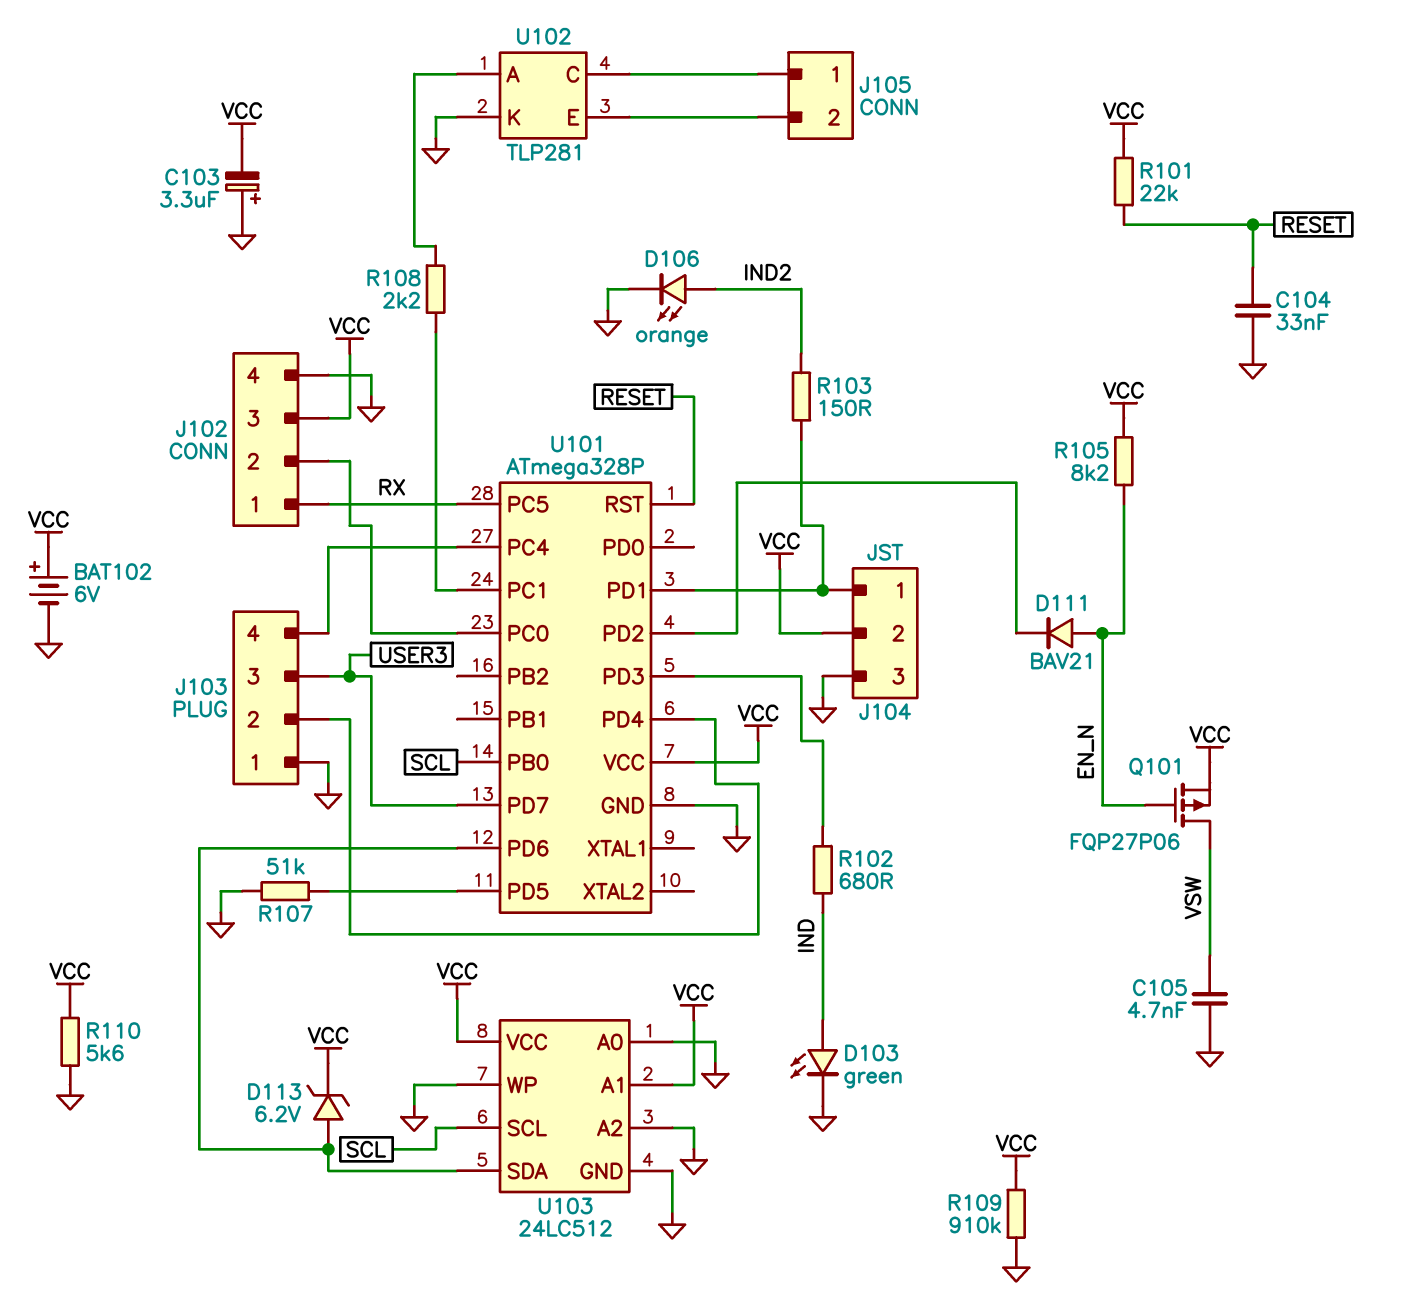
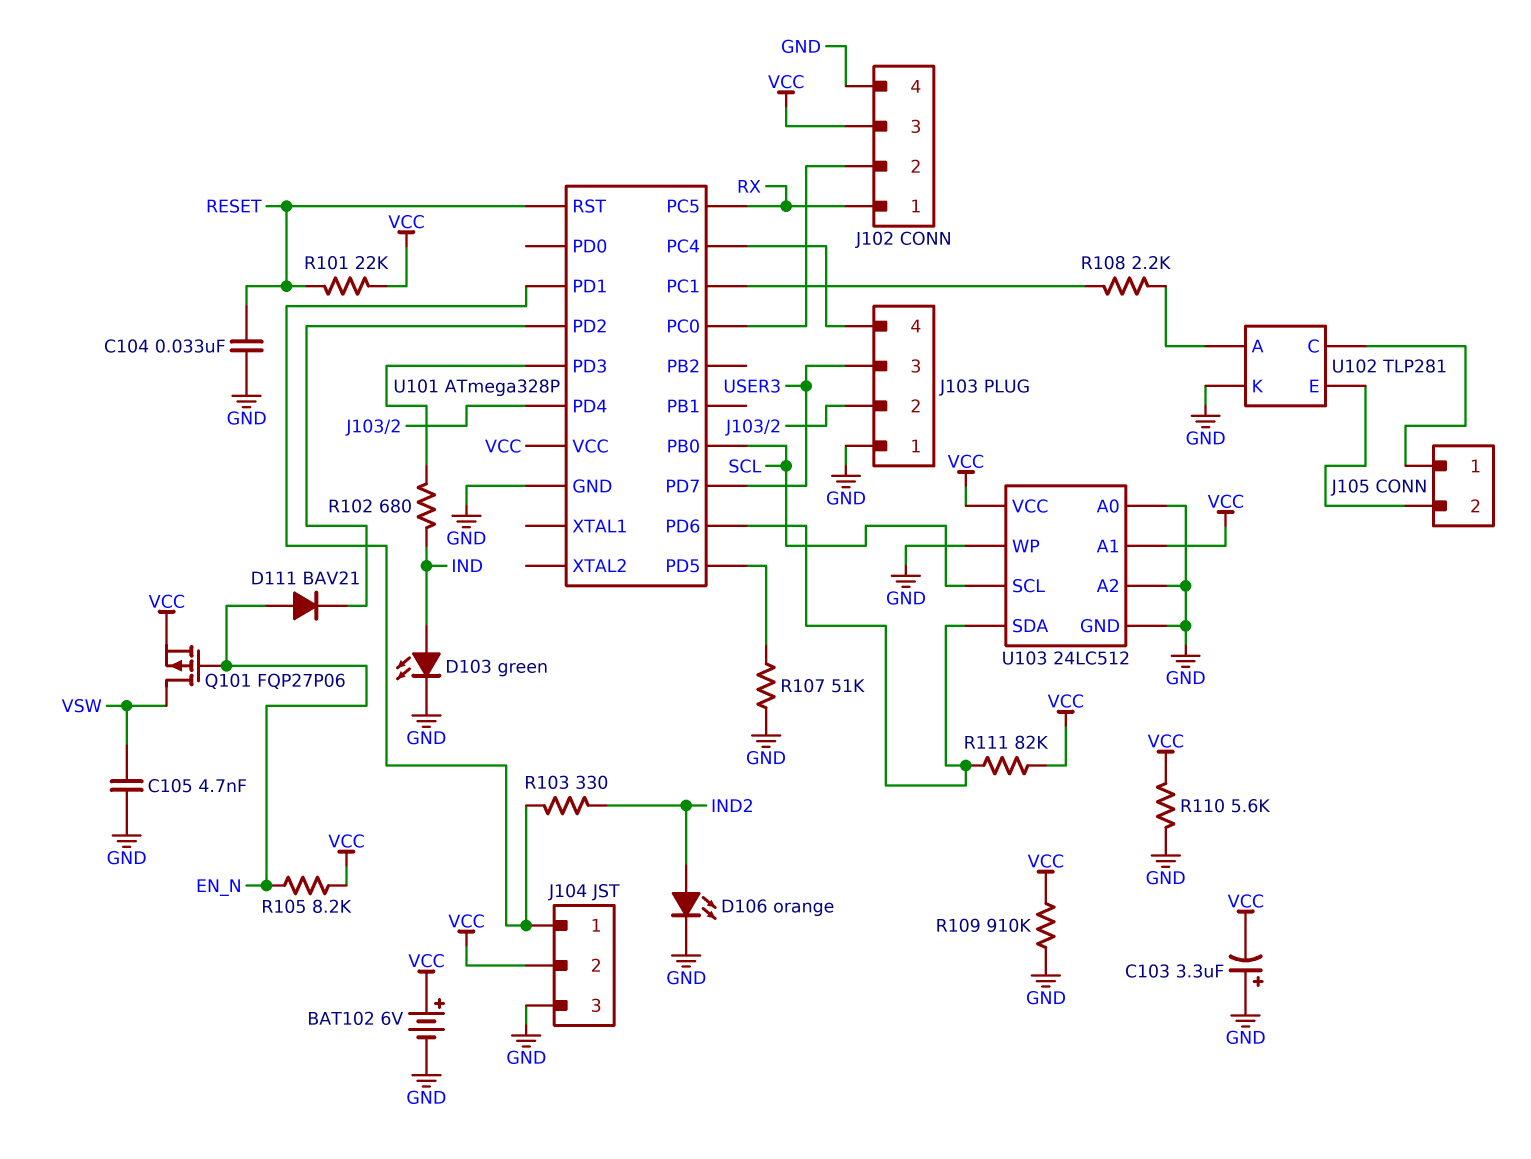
D113: zener 6.2V (A U101/PD6, K VCC) -> none
R103: 150 (IND2, J104/1) -> 330 (IND2, J104/1)
R111: none -> 82k (U101/PD6, VCC)

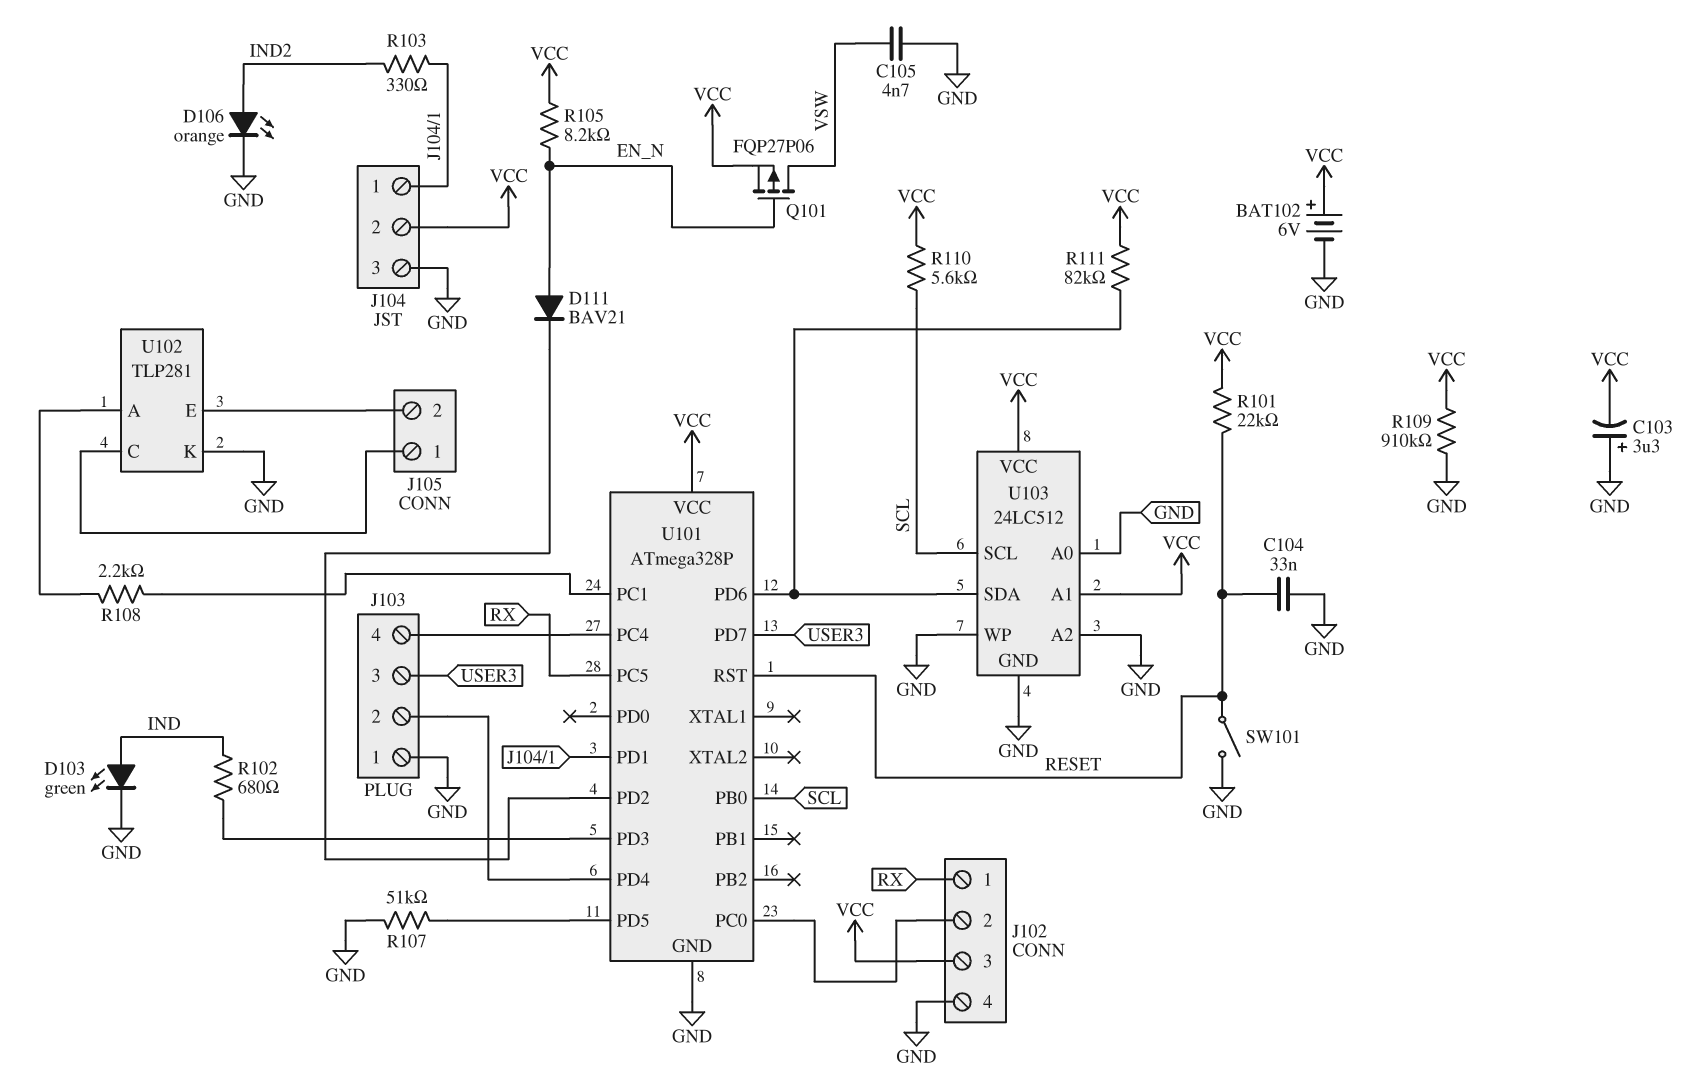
R110: 5.6k (GND, VCC) -> 5.6k (SCL, VCC)
SW101: none -> switch (GND, RESET)

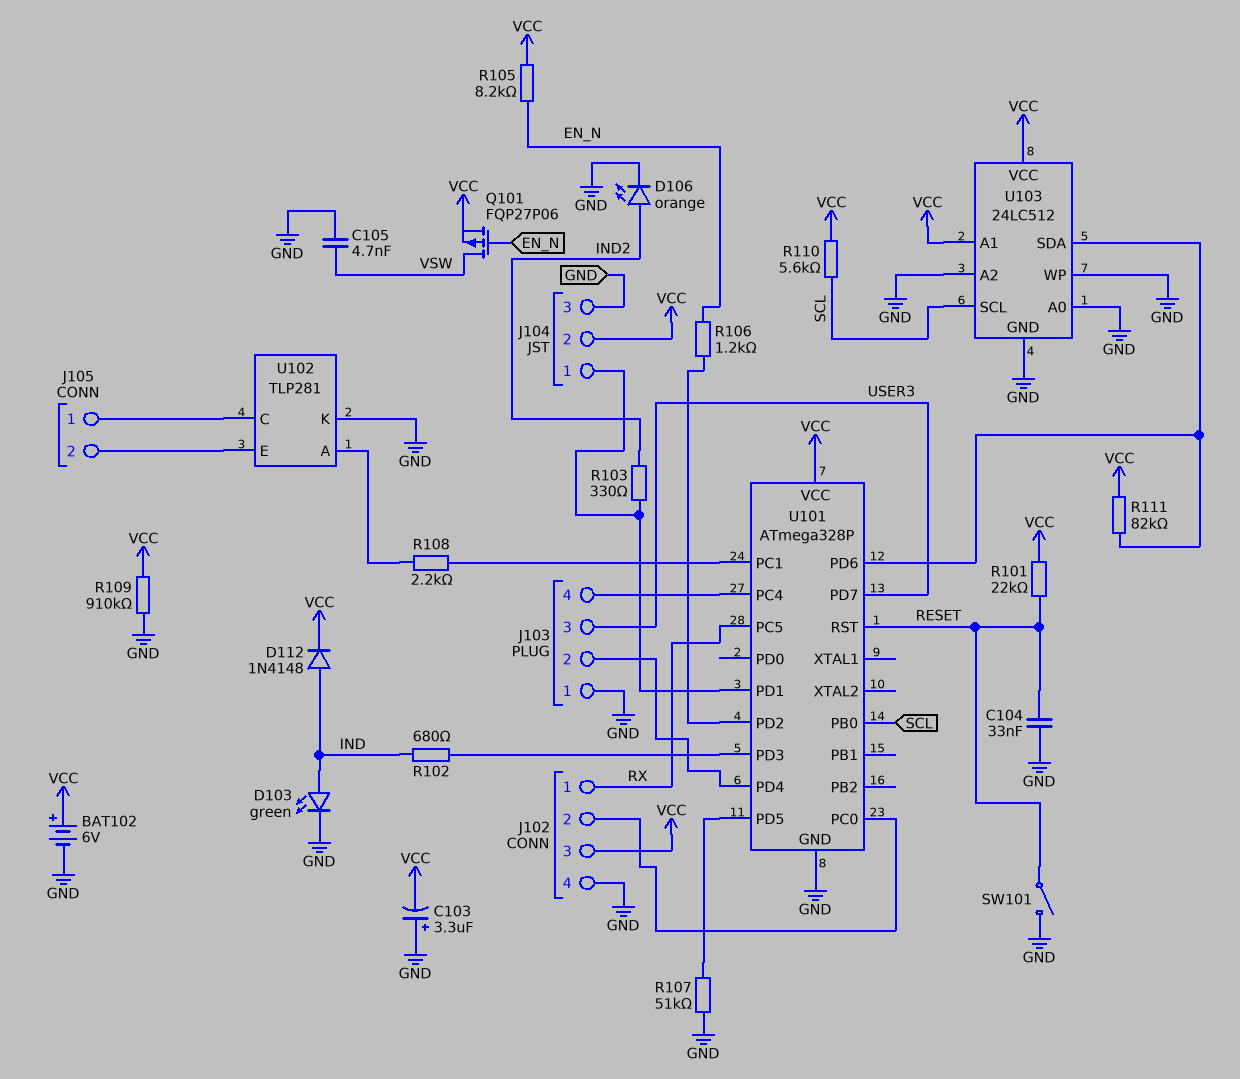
D111: diode BAV21 (A EN_N, K U101/PD2) -> none
D112: none -> diode 1N4148 (A IND, K VCC)
R106: none -> 1.2k (EN_N, U101/PD2)

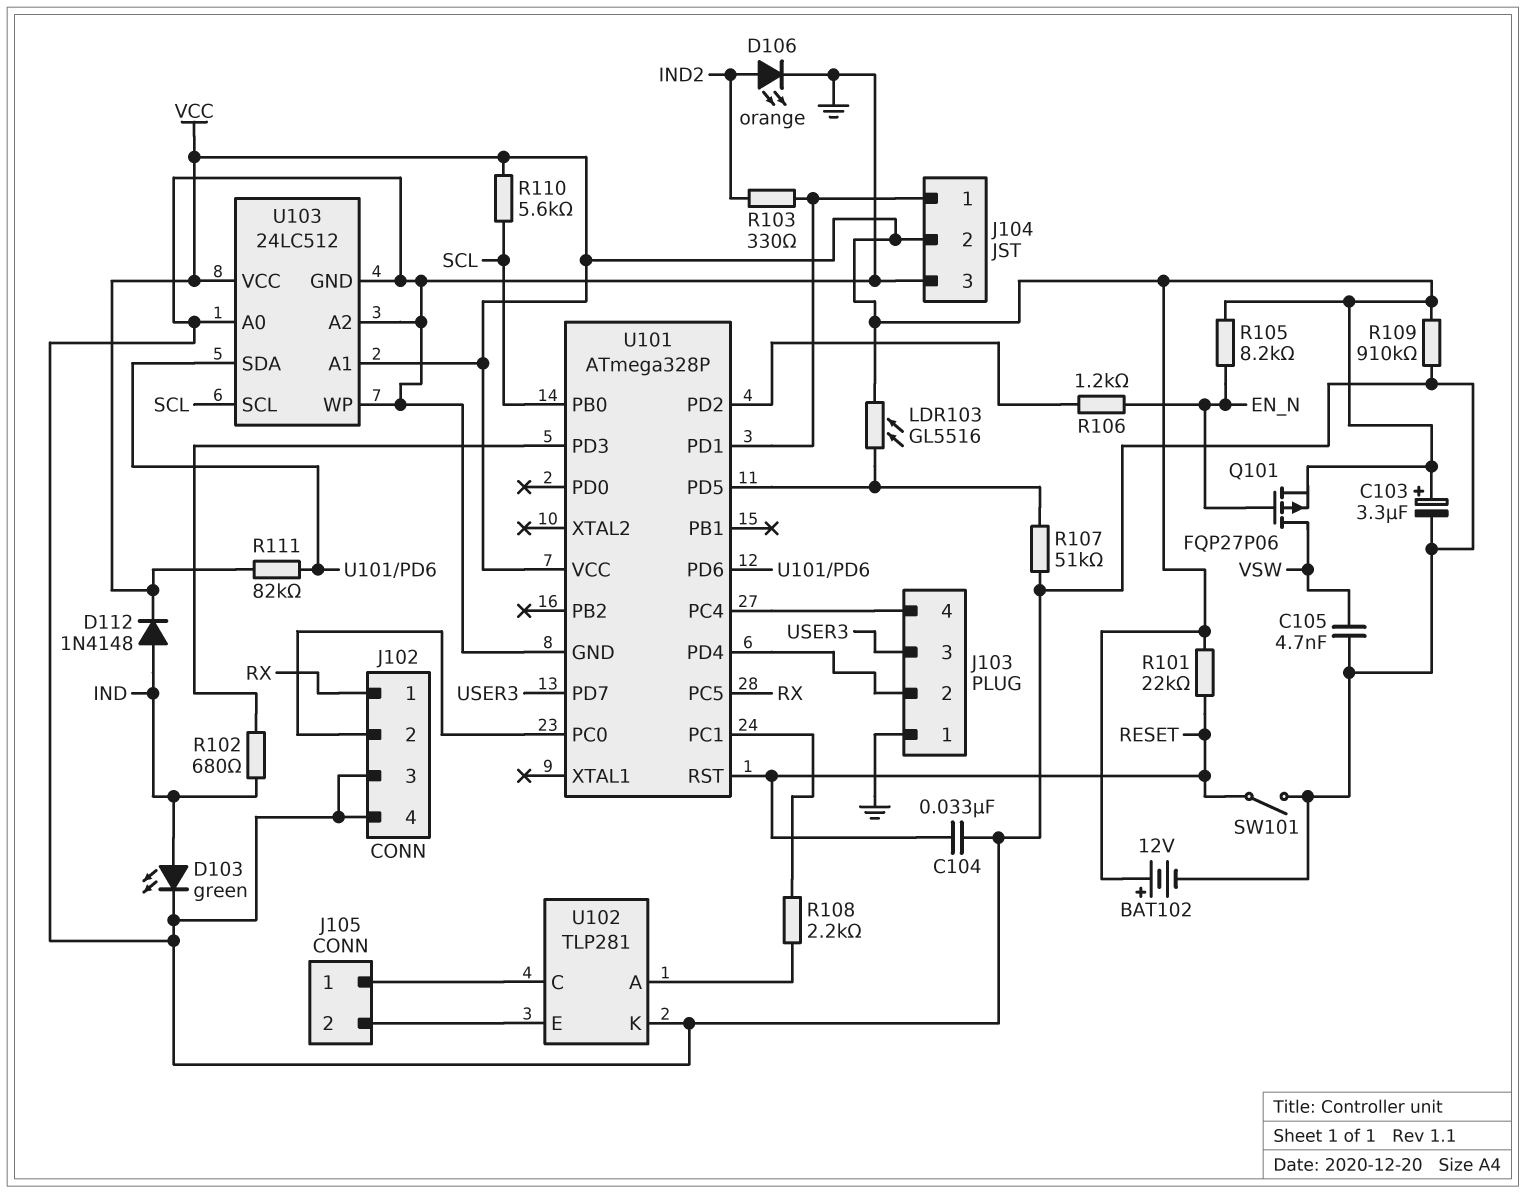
BAT102: 6V (plus VCC, minus GND) -> 12V (plus VCC, minus GND)
C103: 3.3uF (plus GND, minus VCC) -> 3.3uF (plus VCC, minus GND)
J102 pin 3: VCC -> GND
LDR103: none -> GL5516 (U101/PD5, VCC)

